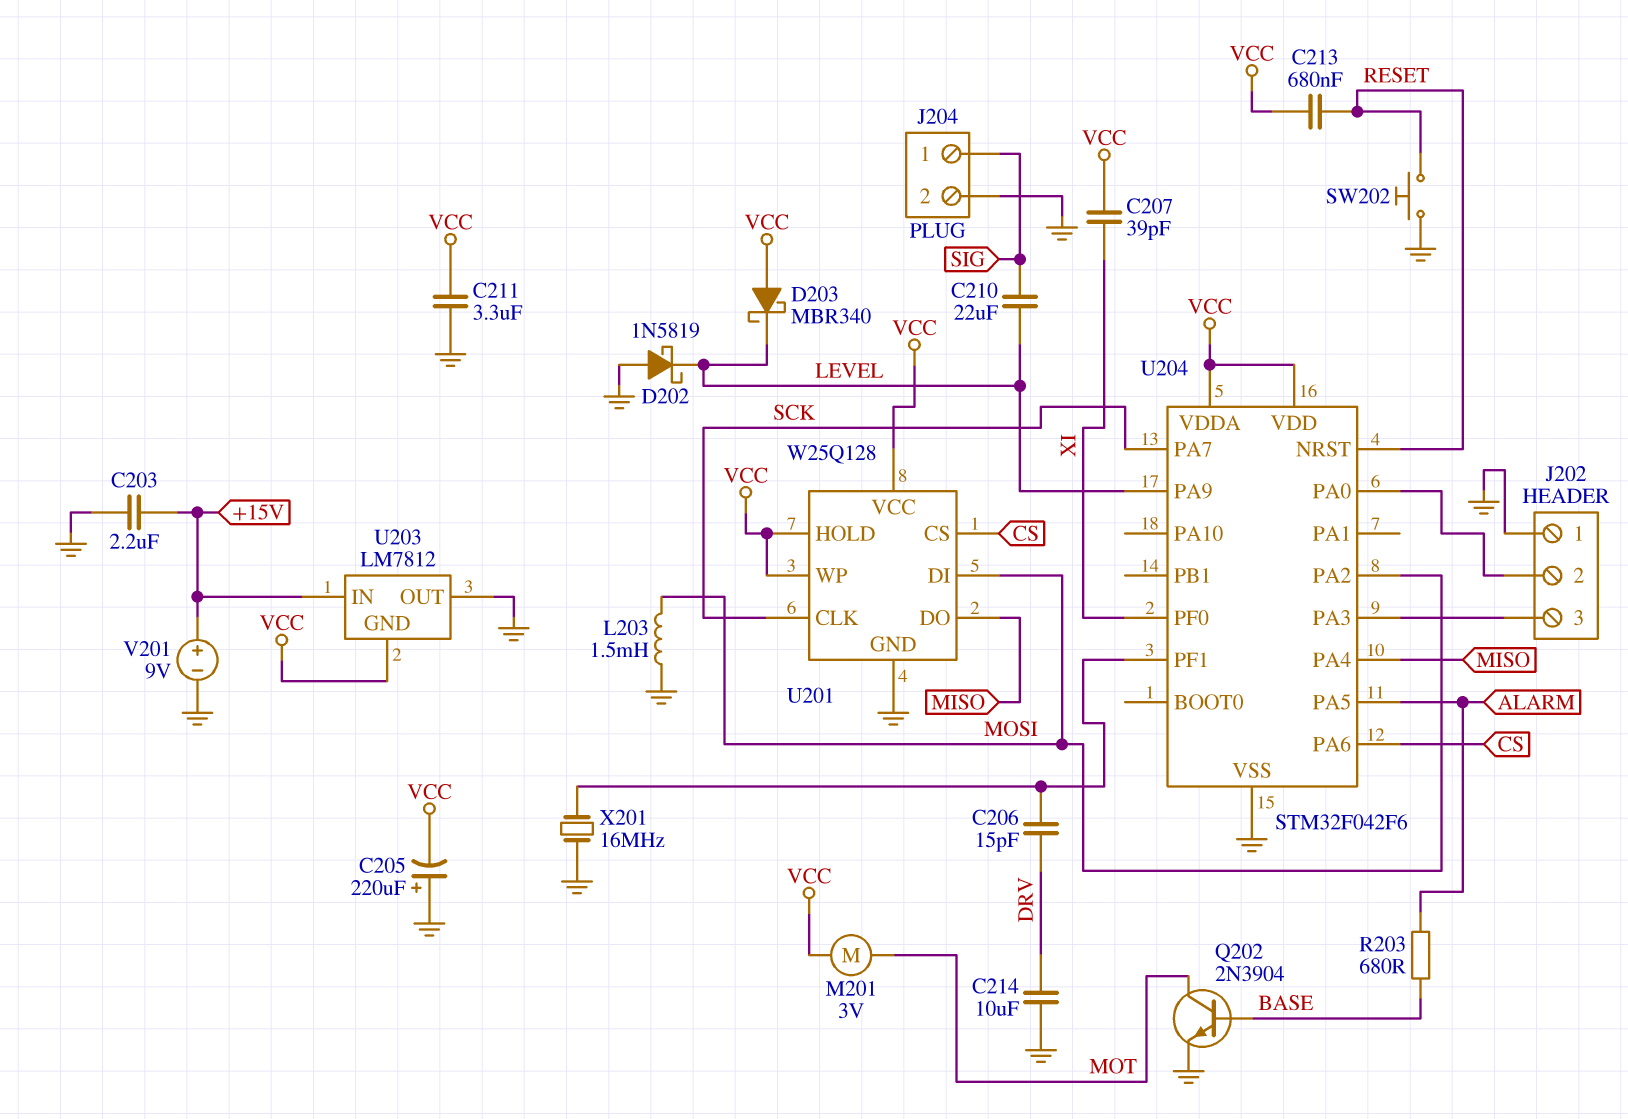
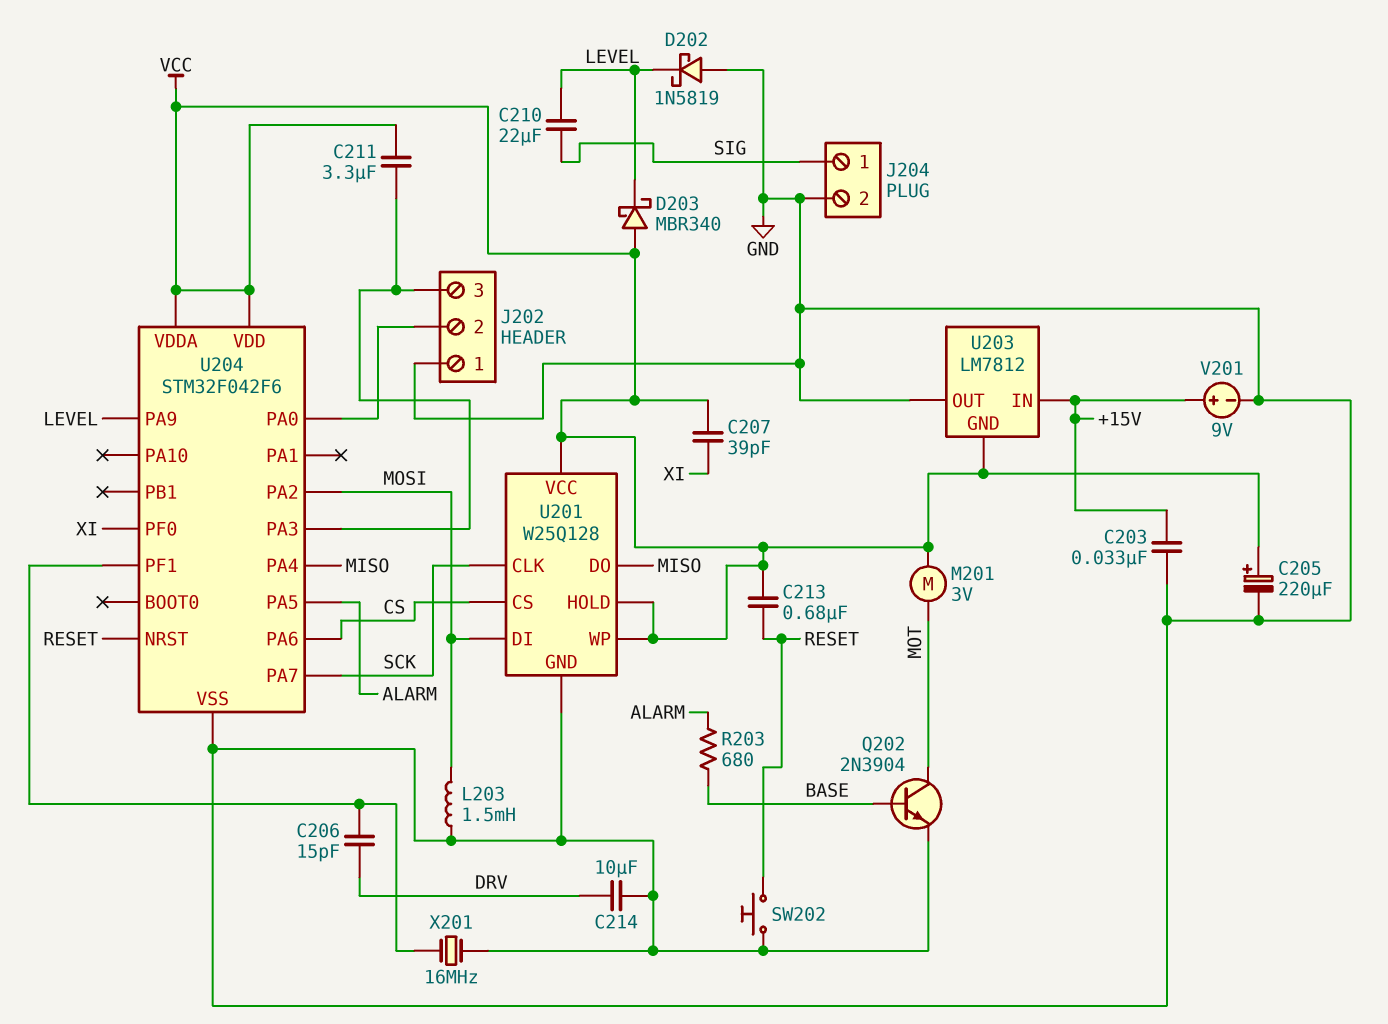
C203: 2.2uF (+15V, GND) -> 33nF (+15V, GND)
C205: 220uF (plus GND, minus VCC) -> 220uF (plus VCC, minus GND)
C211: 3.3uF (GND, VCC) -> 3.3uF (J202/3, VCC)

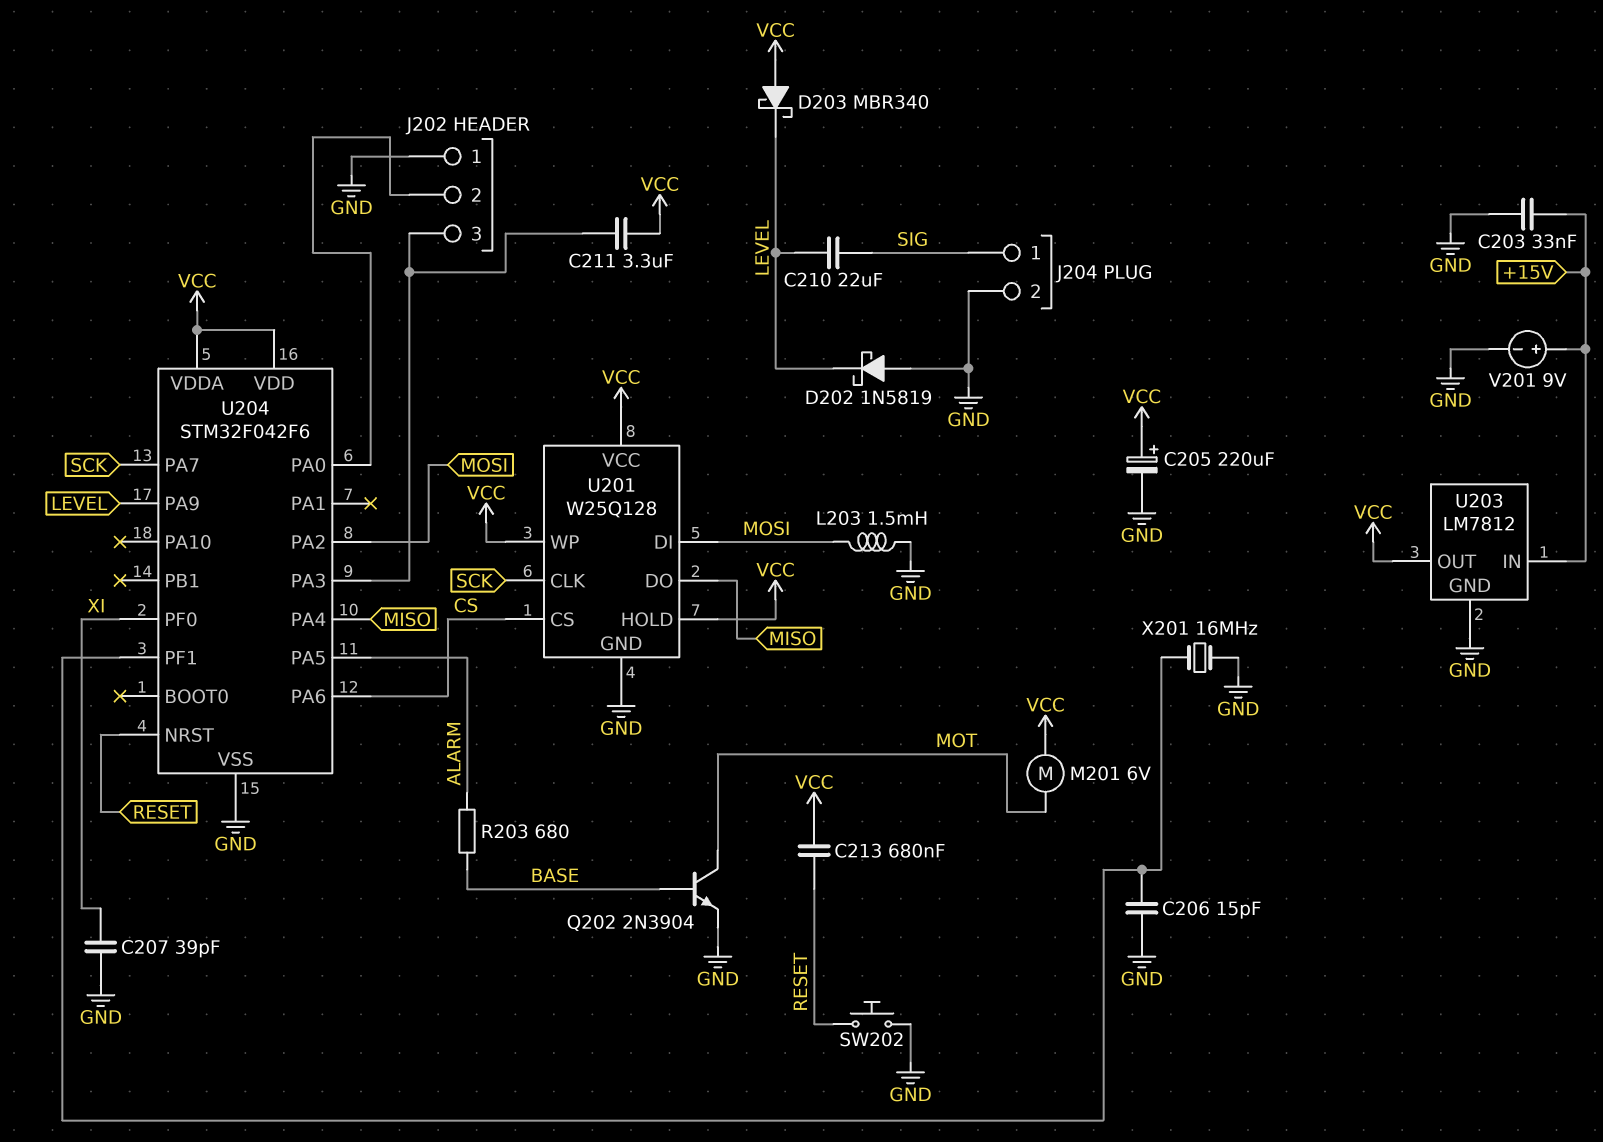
C206: 15pF (DRV, U204/PF1) -> 15pF (GND, U204/PF1)
C207: 39pF (VCC, XI) -> 39pF (GND, XI)
C214: 10uF (DRV, GND) -> none
M201: motor 3V (MOT, VCC) -> motor 6V (MOT, VCC)
U203 pin GND: VCC -> GND
U203 pin OUT: GND -> VCC

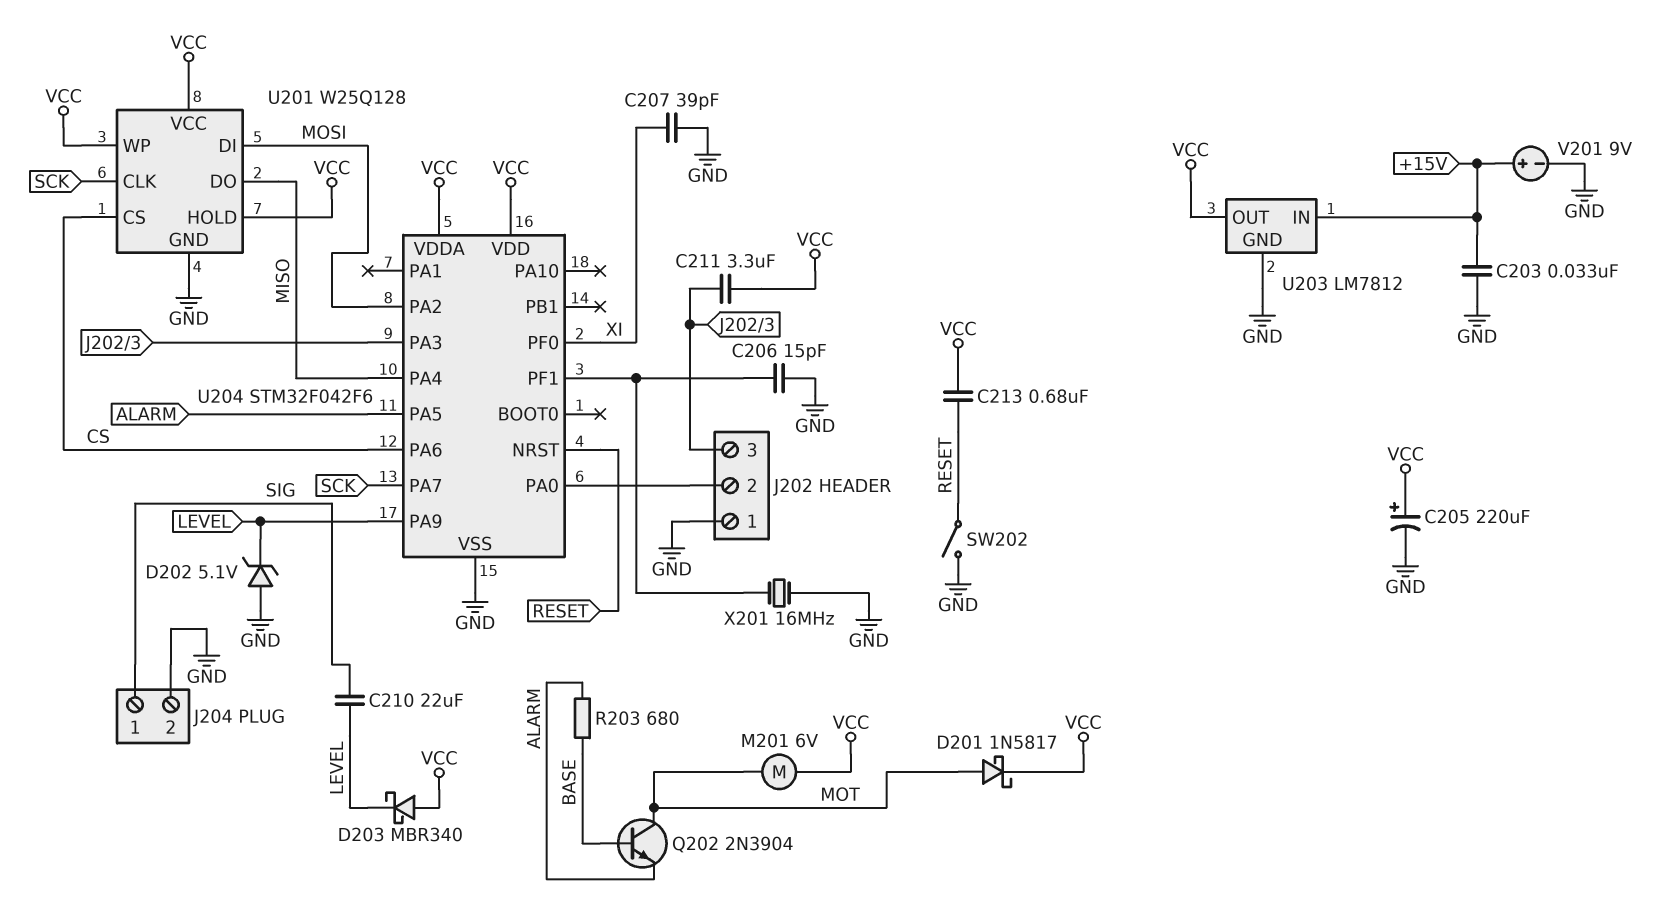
D201: none -> schottky 1N5817 (A MOT, K VCC)
D202: schottky 1N5819 (A GND, K LEVEL) -> zener 5.1V (A GND, K LEVEL)
L203: 1.5mH (GND, MOSI) -> none
Q202: NPN 2N3904 (B BASE, C MOT, E GND) -> NPN 2N3904 (B BASE, C MOT, E ALARM)
SW202: button (GND, RESET) -> switch (GND, RESET)

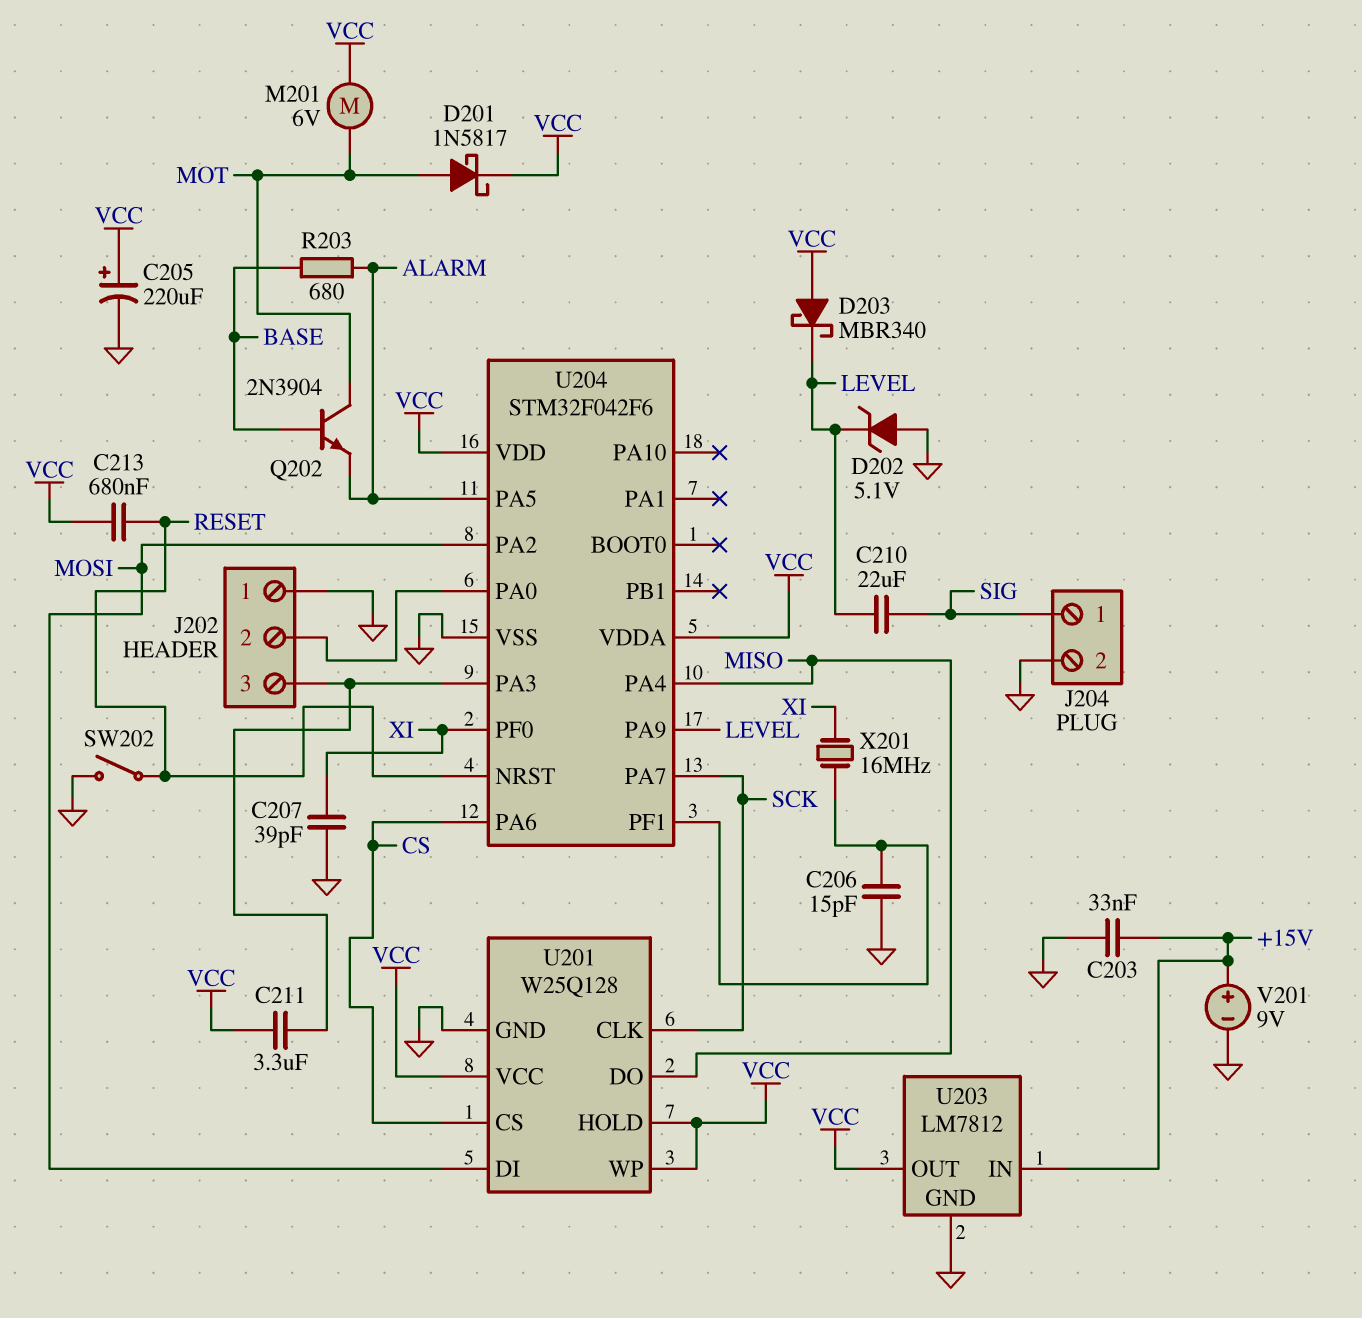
X201: 16MHz (GND, U204/PF1) -> 16MHz (U204/PF1, XI)

